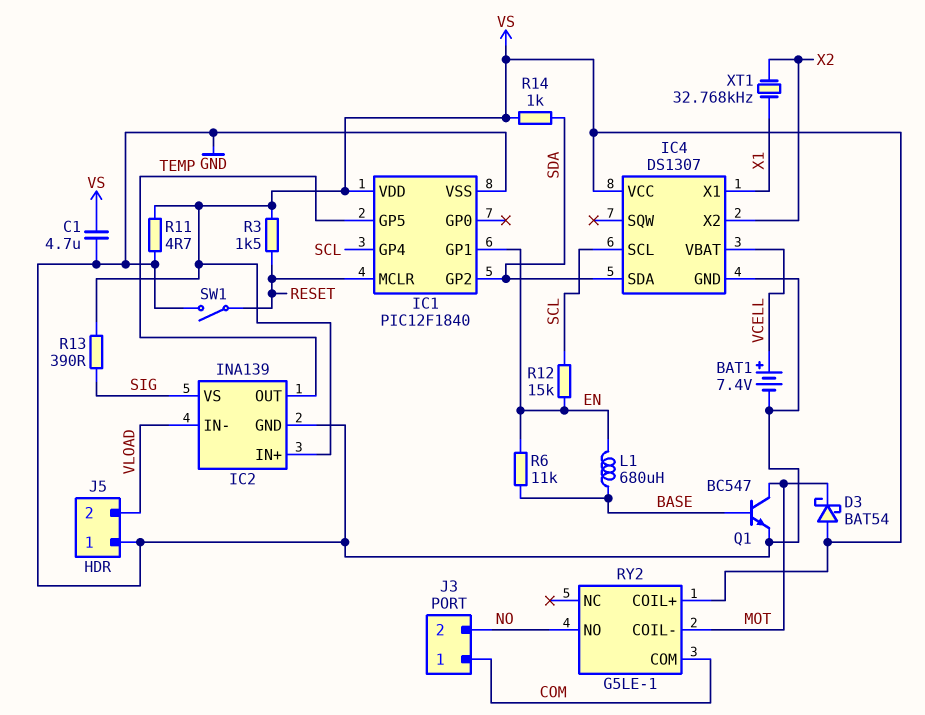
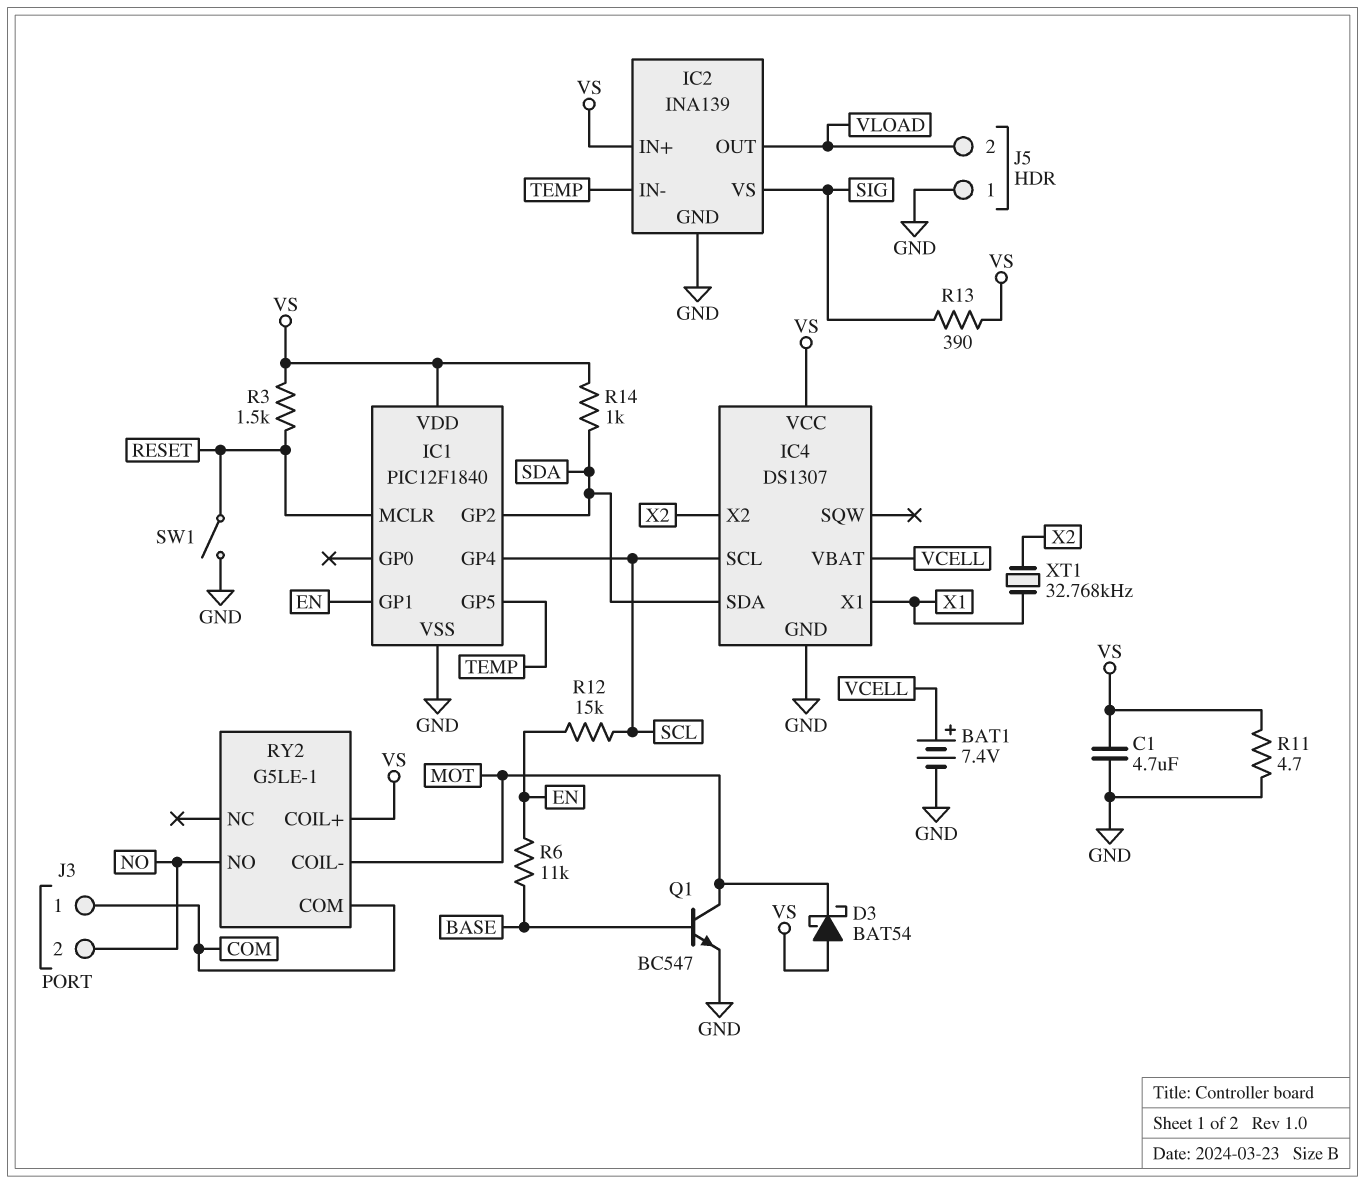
IC2 pin IN-: VLOAD -> TEMP
IC2 pin OUT: TEMP -> VLOAD
L1: 680uH (BASE, EN) -> none

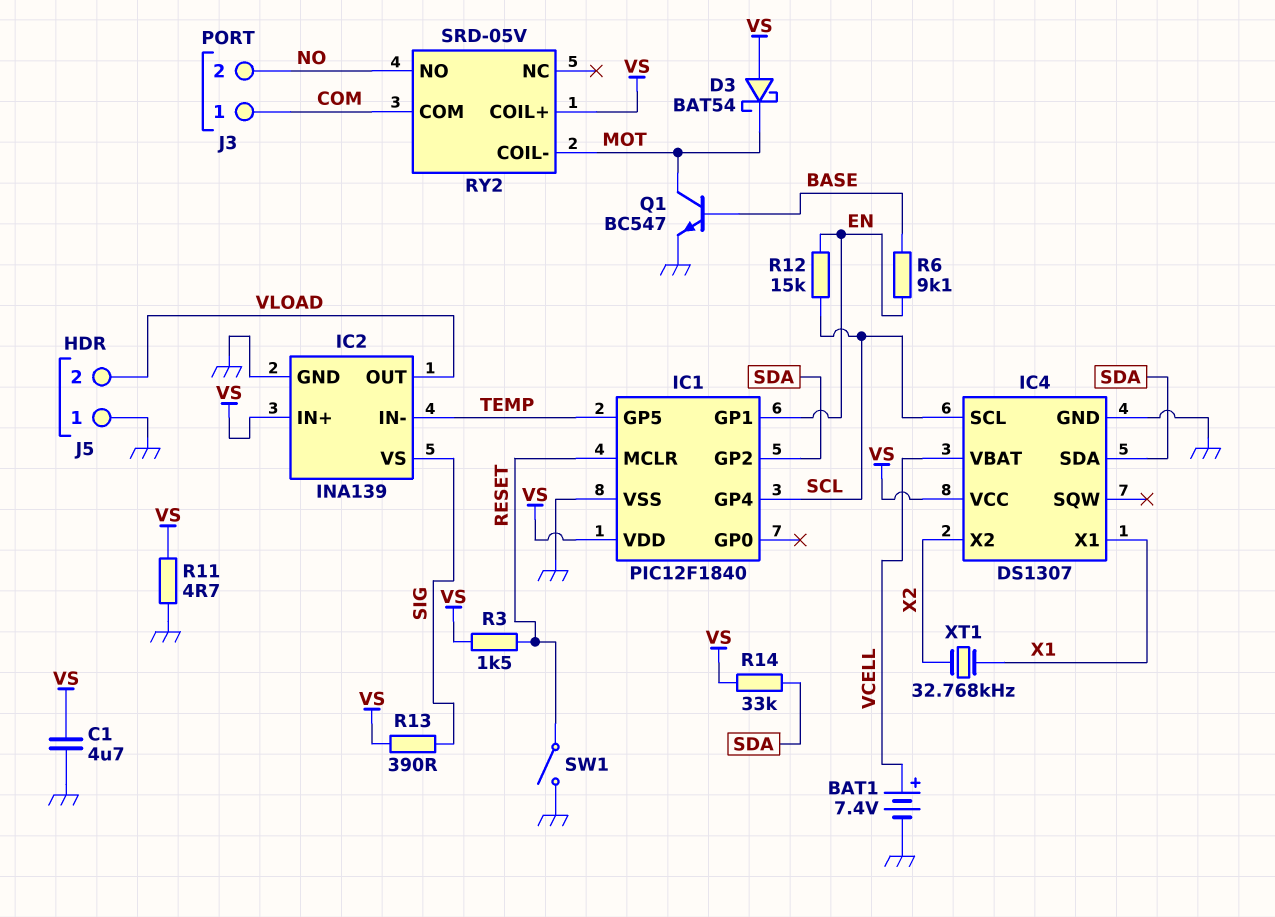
R6: 11k (BASE, EN) -> 9.1k (BASE, EN)
R14: 1k (SDA, VS) -> 33k (SDA, VS)
RY2: G5LE-1 -> SRD-05V

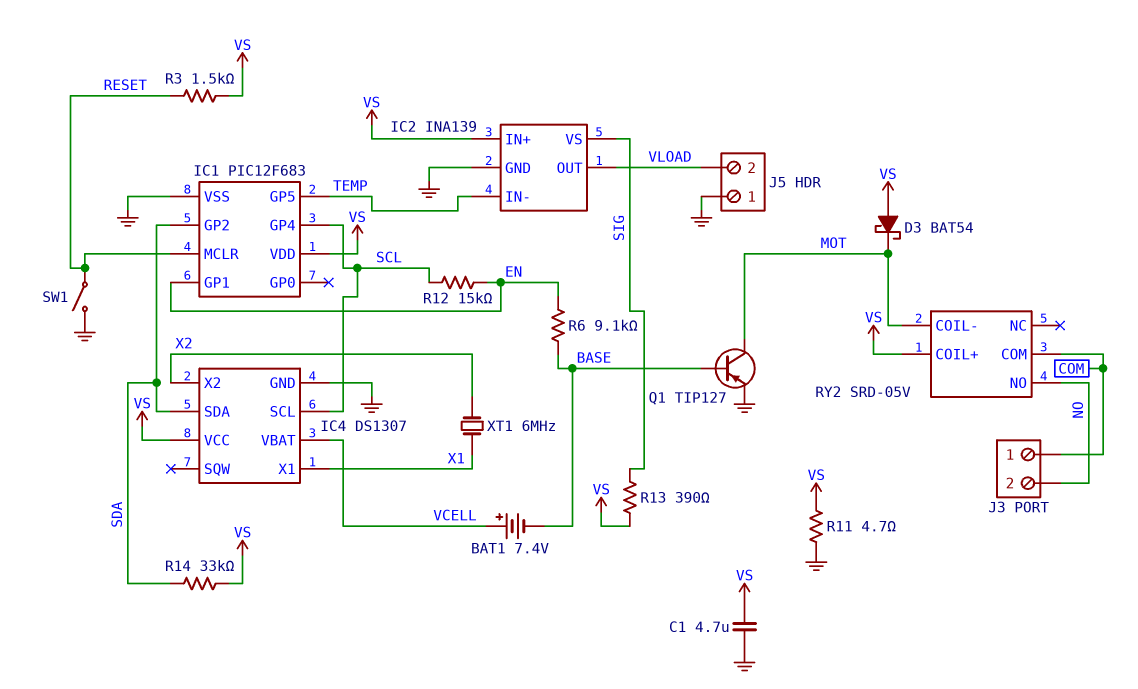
BAT1: 7.4V (plus VCELL, minus GND) -> 7.4V (plus VCELL, minus BASE)
IC1: PIC12F1840 -> PIC12F683
Q1: NPN BC547 (B BASE, C MOT, E GND) -> PNP TIP127 (B BASE, C MOT, E GND)
XT1: 32.768kHz (X1, X2) -> 6MHz (X1, X2)

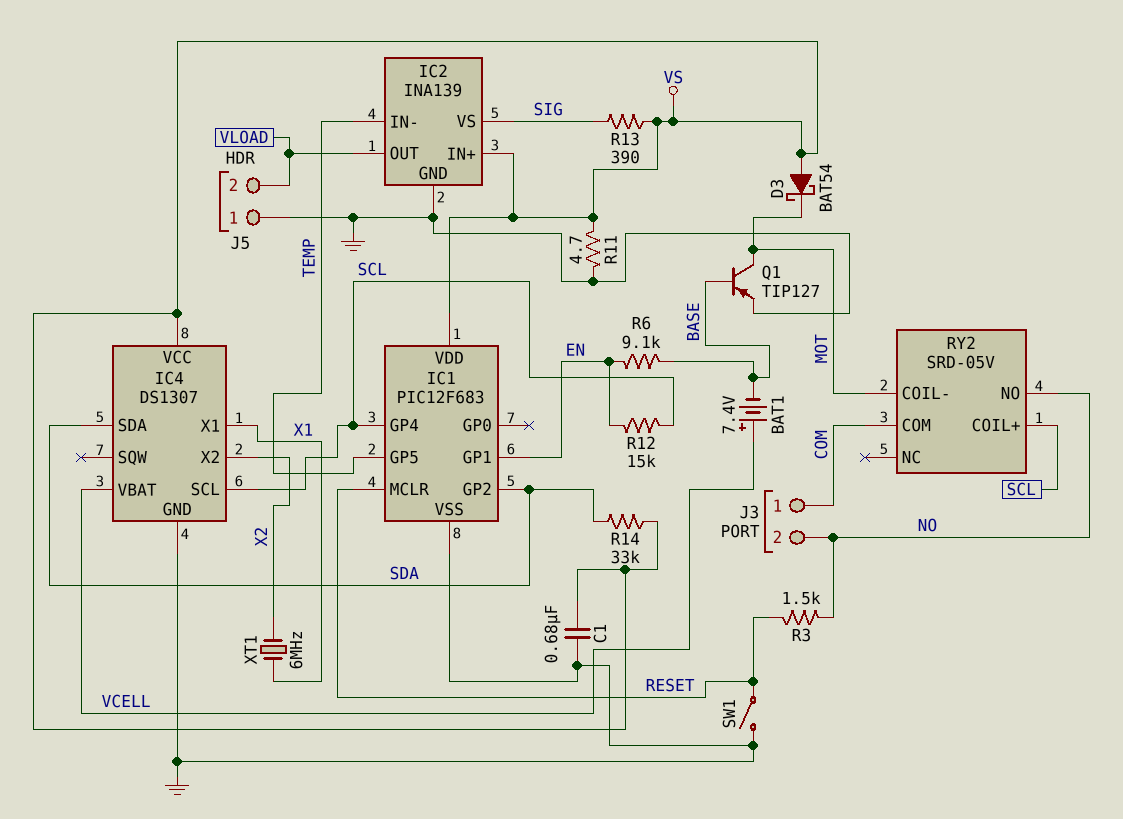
C1: 4.7uF (GND, VS) -> 680nF (GND, VS)
R3: 1.5k (RESET, VS) -> 1.5k (NO, RESET)
RY2 pin COIL+: VS -> SCL

